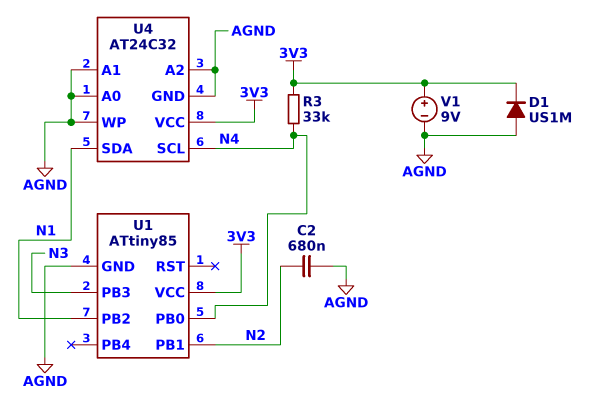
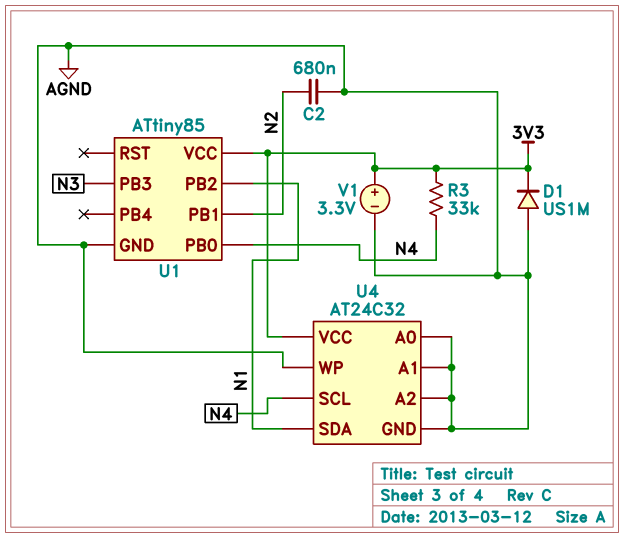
V1: 9V (plus 3V3, minus AGND) -> 3.3V (plus 3V3, minus AGND)

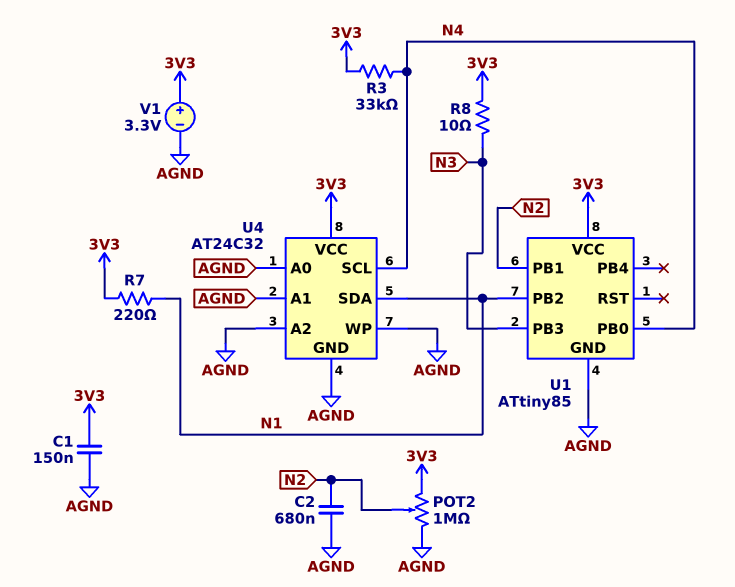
C1: none -> 150nF (3V3, AGND)
D1: diode US1M (A AGND, K 3V3) -> none
POT2: none -> 1M (3V3, AGND, wiper N2)
R7: none -> 220 (3V3, N1)
R8: none -> 10 (3V3, N3)

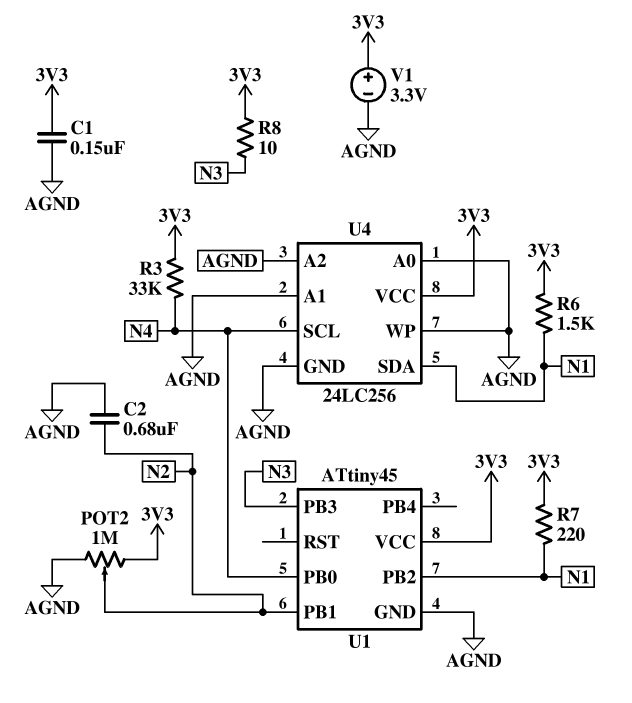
R6: none -> 1.5k (3V3, N1)
U1: ATtiny85 -> ATtiny45
U4: AT24C32 -> 24LC256

